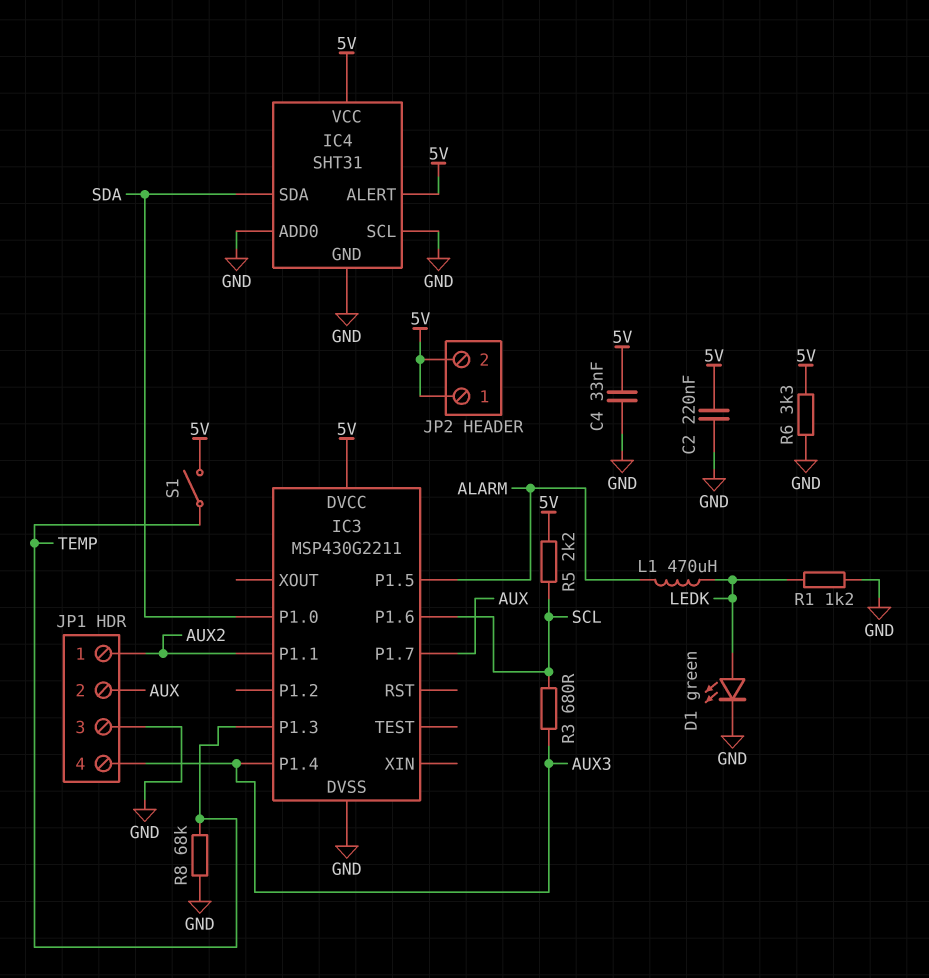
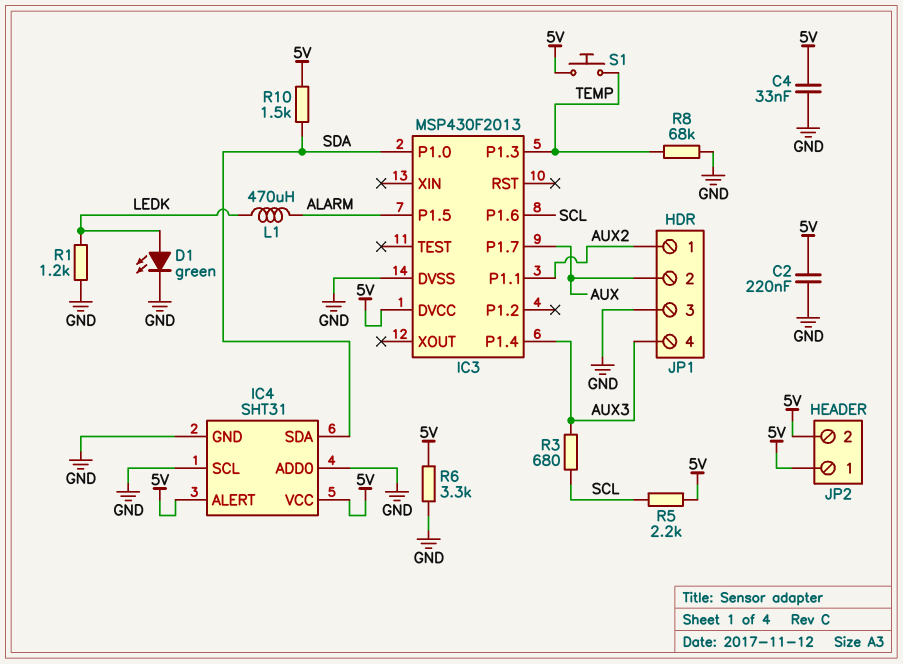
IC3: MSP430G2211 -> MSP430F2013
R10: none -> 1.5k (5V, SDA)
S1: switch (5V, TEMP) -> button (5V, TEMP)

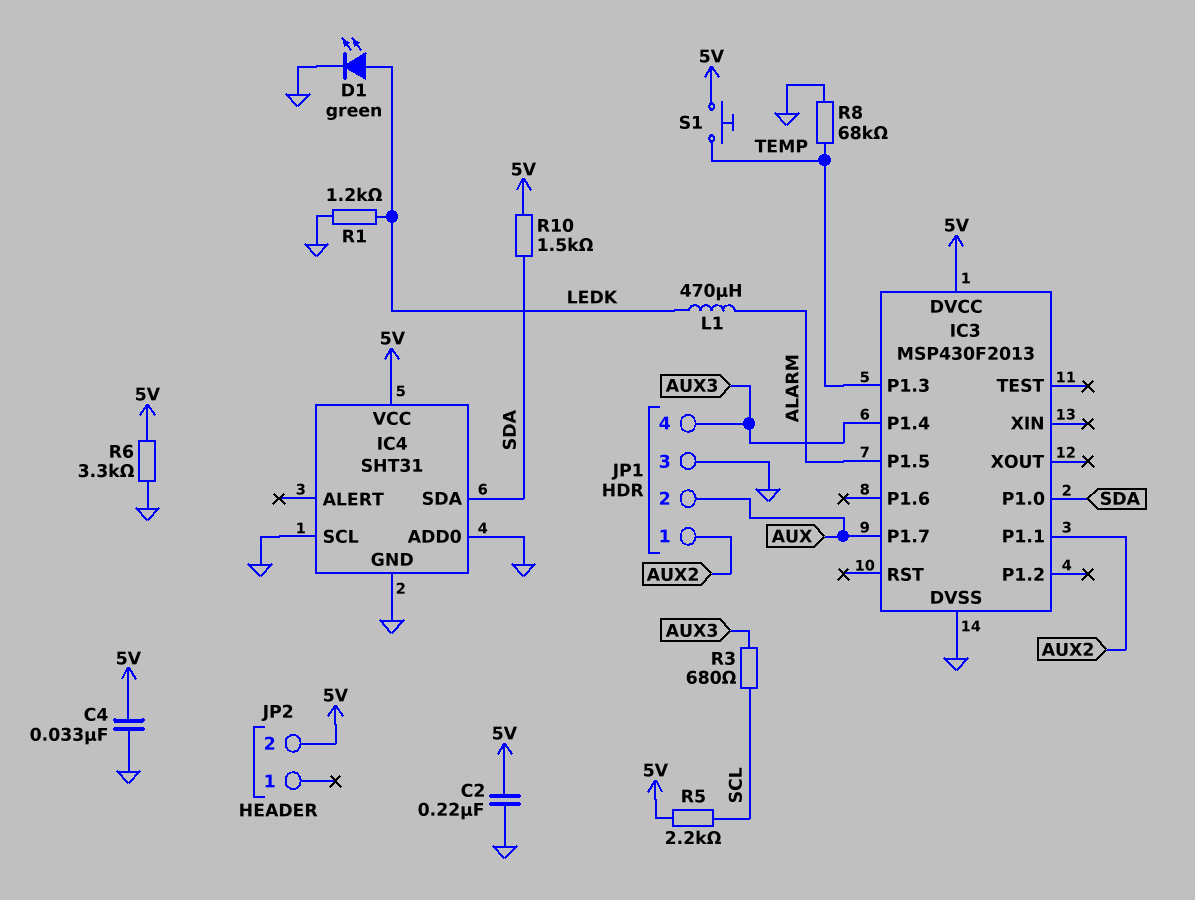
IC3 pin P1.6: SCL -> none
IC4 pin ALERT: 5V -> none
JP2 pin 1: 5V -> none

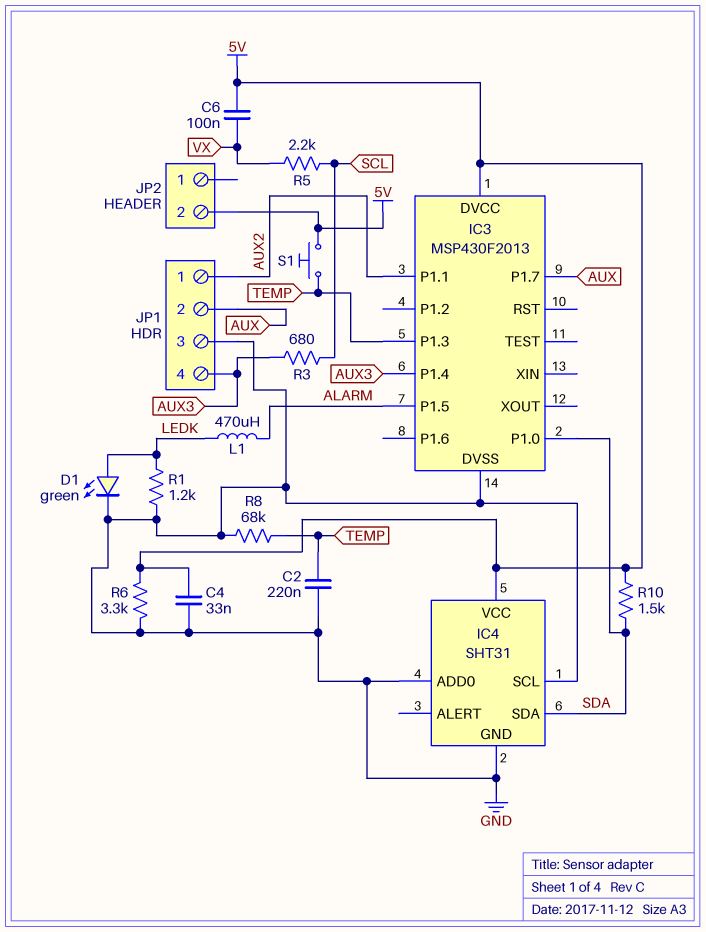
C2: 220nF (5V, GND) -> 220nF (GND, TEMP)
C6: none -> 100nF (5V, VX)
R5: 2.2k (5V, SCL) -> 2.2k (SCL, VX)

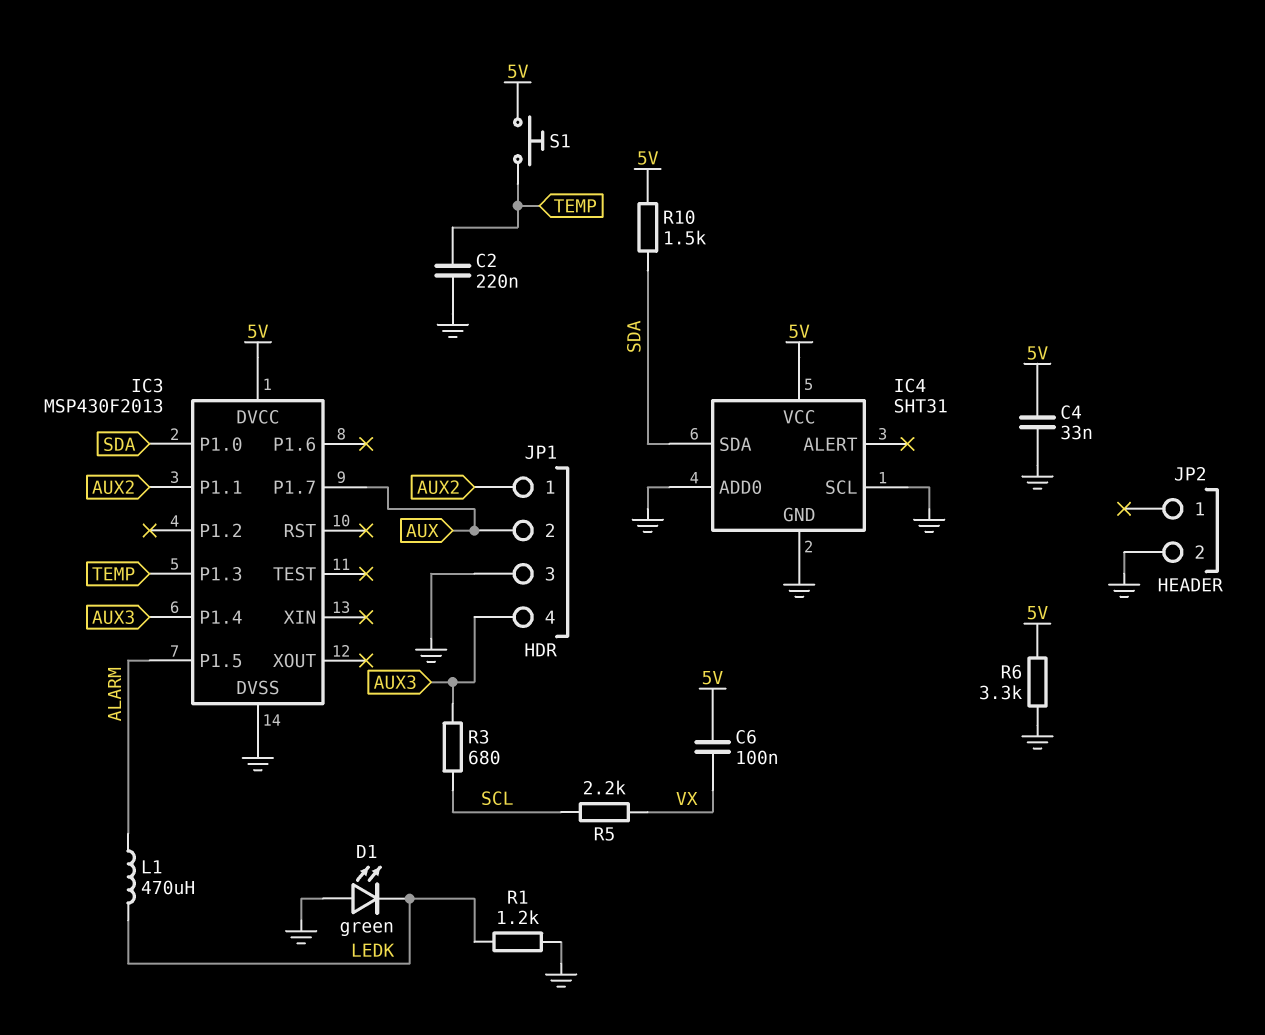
D1: LED green (A LEDK, K GND) -> LED green (A GND, K LEDK)
JP2 pin 2: 5V -> GND
R8: 68k (GND, TEMP) -> none

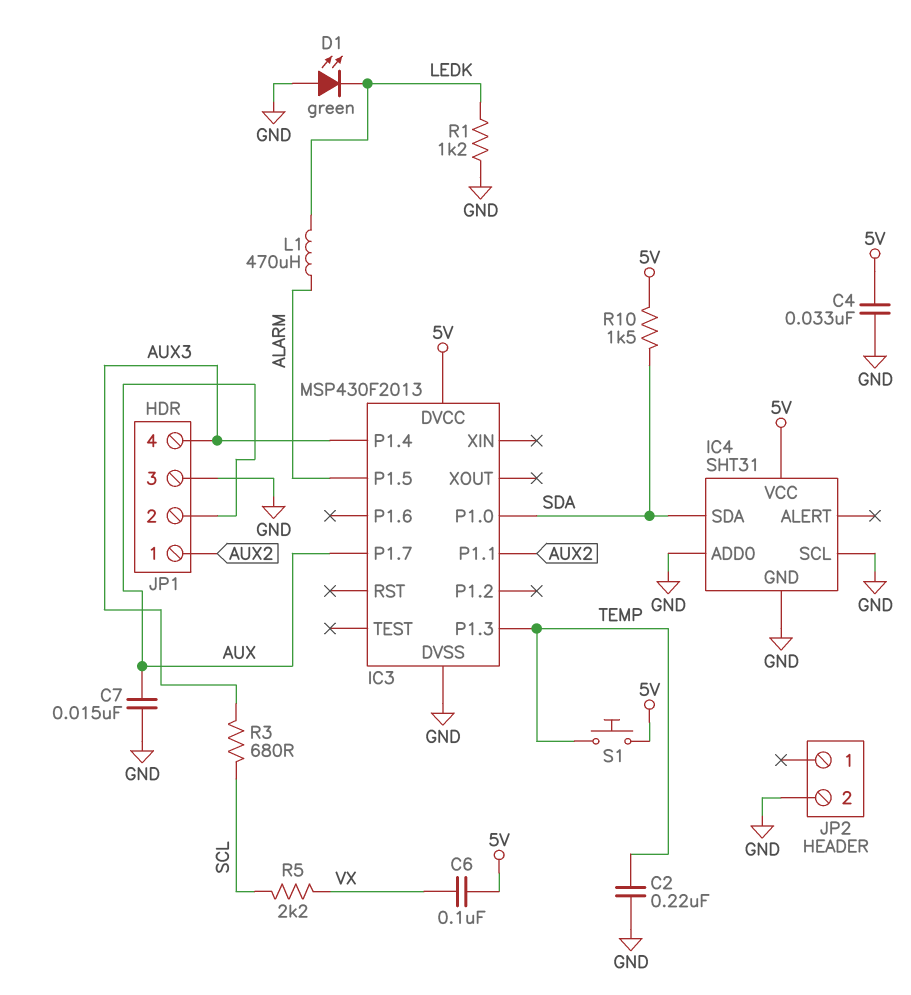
C7: none -> 15nF (AUX, GND)
R6: 3.3k (5V, GND) -> none

